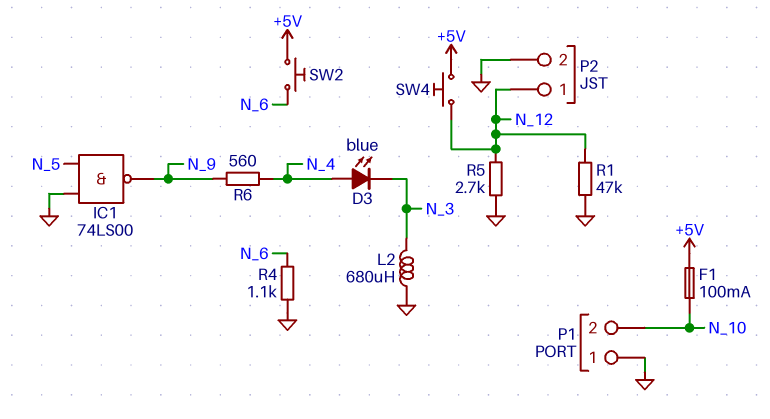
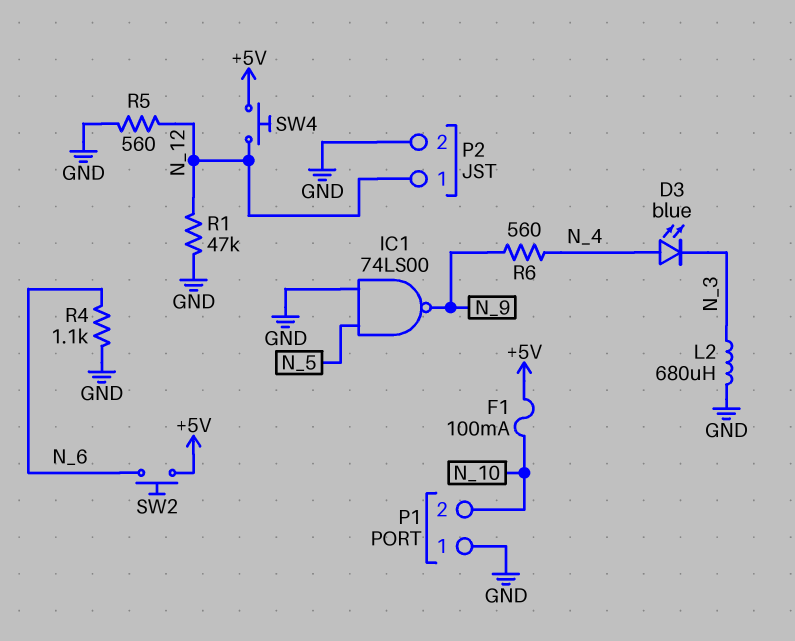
R5: 2.7k (GND, N_12) -> 560 (GND, N_12)

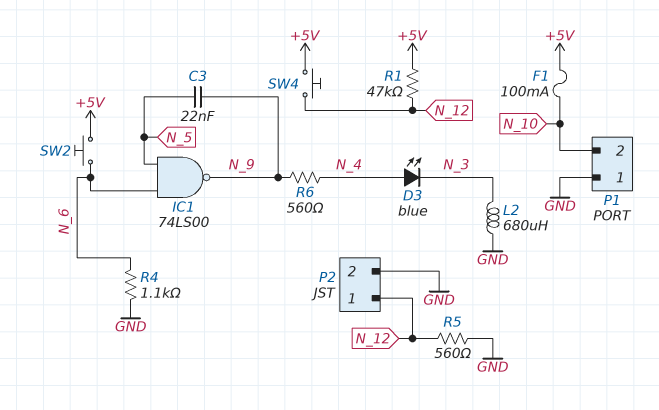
C3: none -> 22nF (N_5, N_9)
IC1: NAND 74LS00 (in GND, in N_5, out N_9) -> NAND 74LS00 (in N_5, in N_6, out N_9)
R1: 47k (GND, N_12) -> 47k (+5V, N_12)

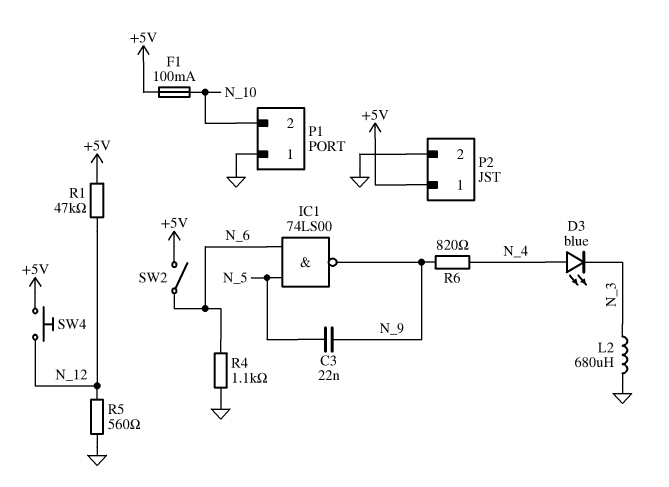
P2 pin 1: N_12 -> +5V
R6: 560 (N_4, N_9) -> 820 (N_4, N_9)
SW2: button (+5V, N_6) -> switch (+5V, N_6)

